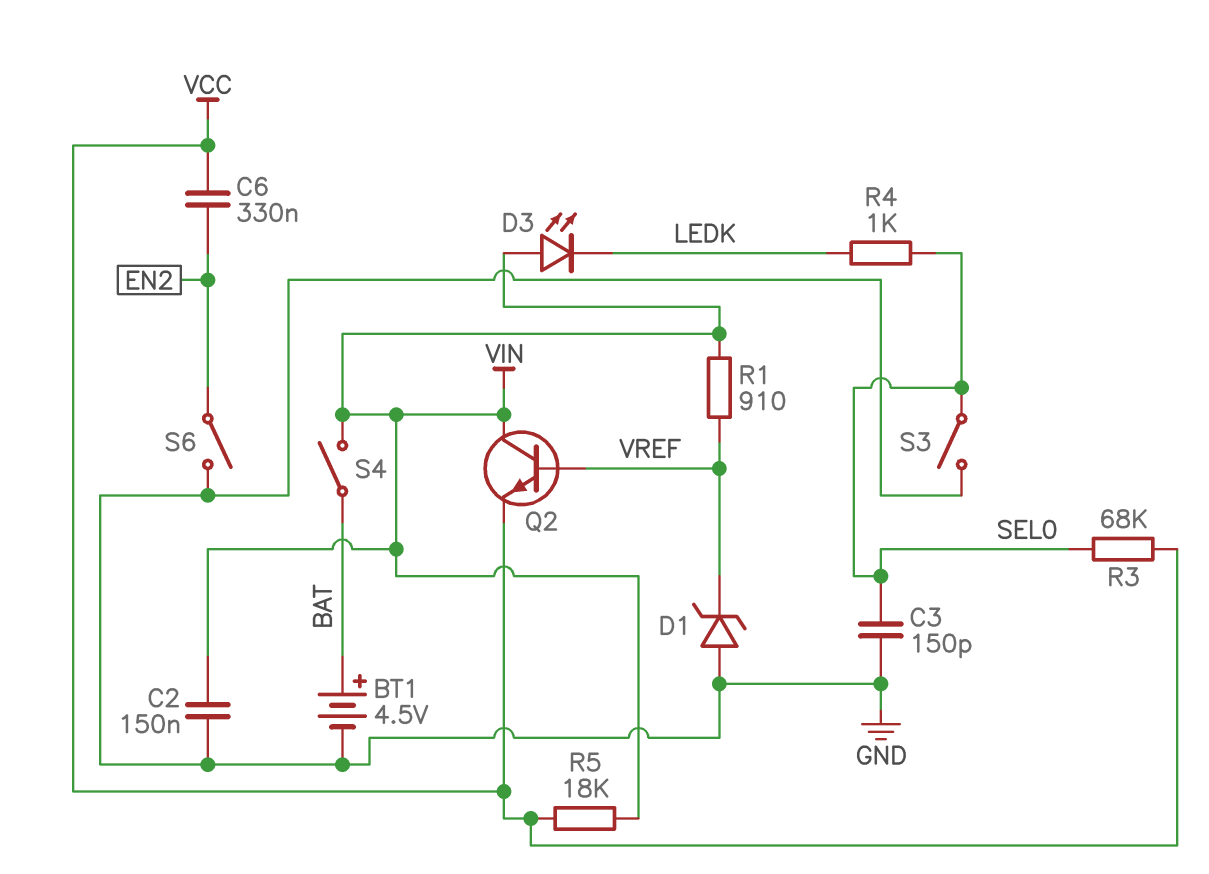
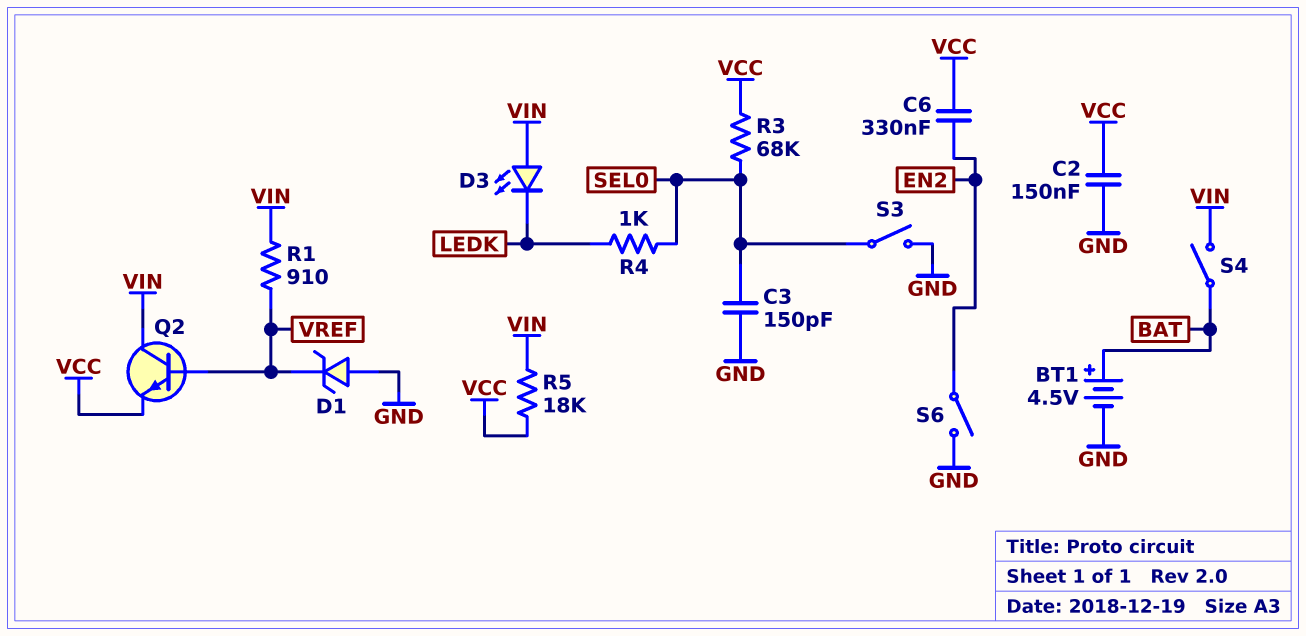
C2: 150nF (GND, VIN) -> 150nF (GND, VCC)

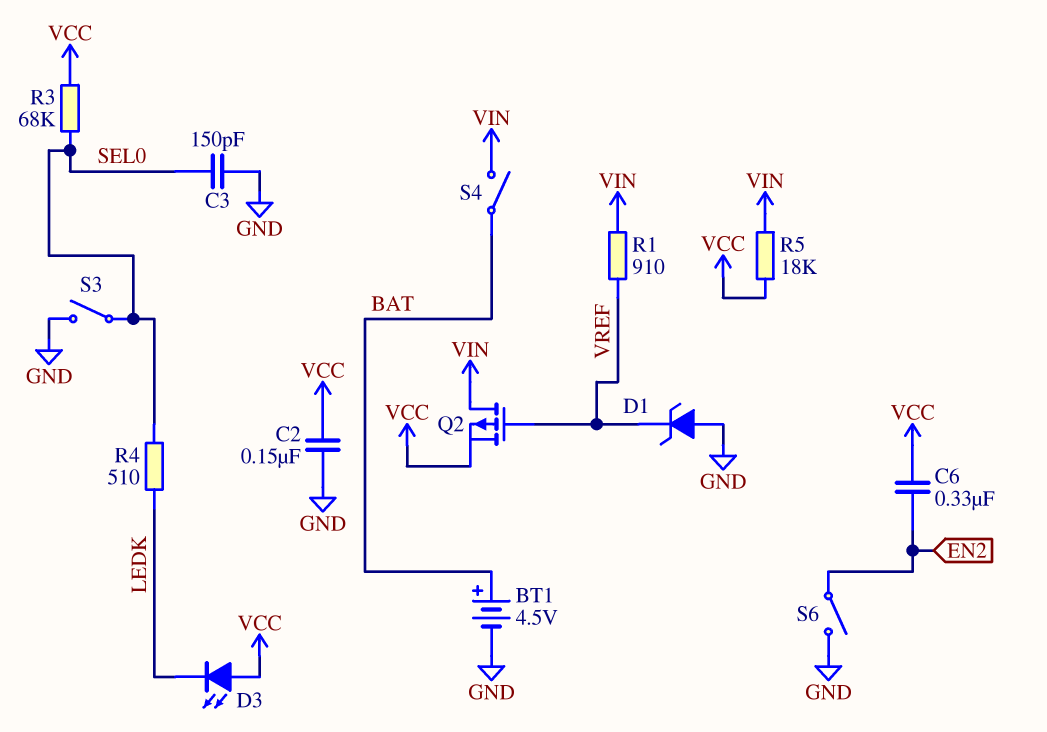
D3: LED (A VIN, K LEDK) -> LED (A VCC, K LEDK)
Q2: NPN (B VREF, C VIN, E VCC) -> PMOS (G VREF, D VIN, S VCC)
R4: 1k (LEDK, SEL0) -> 510 (LEDK, SEL0)

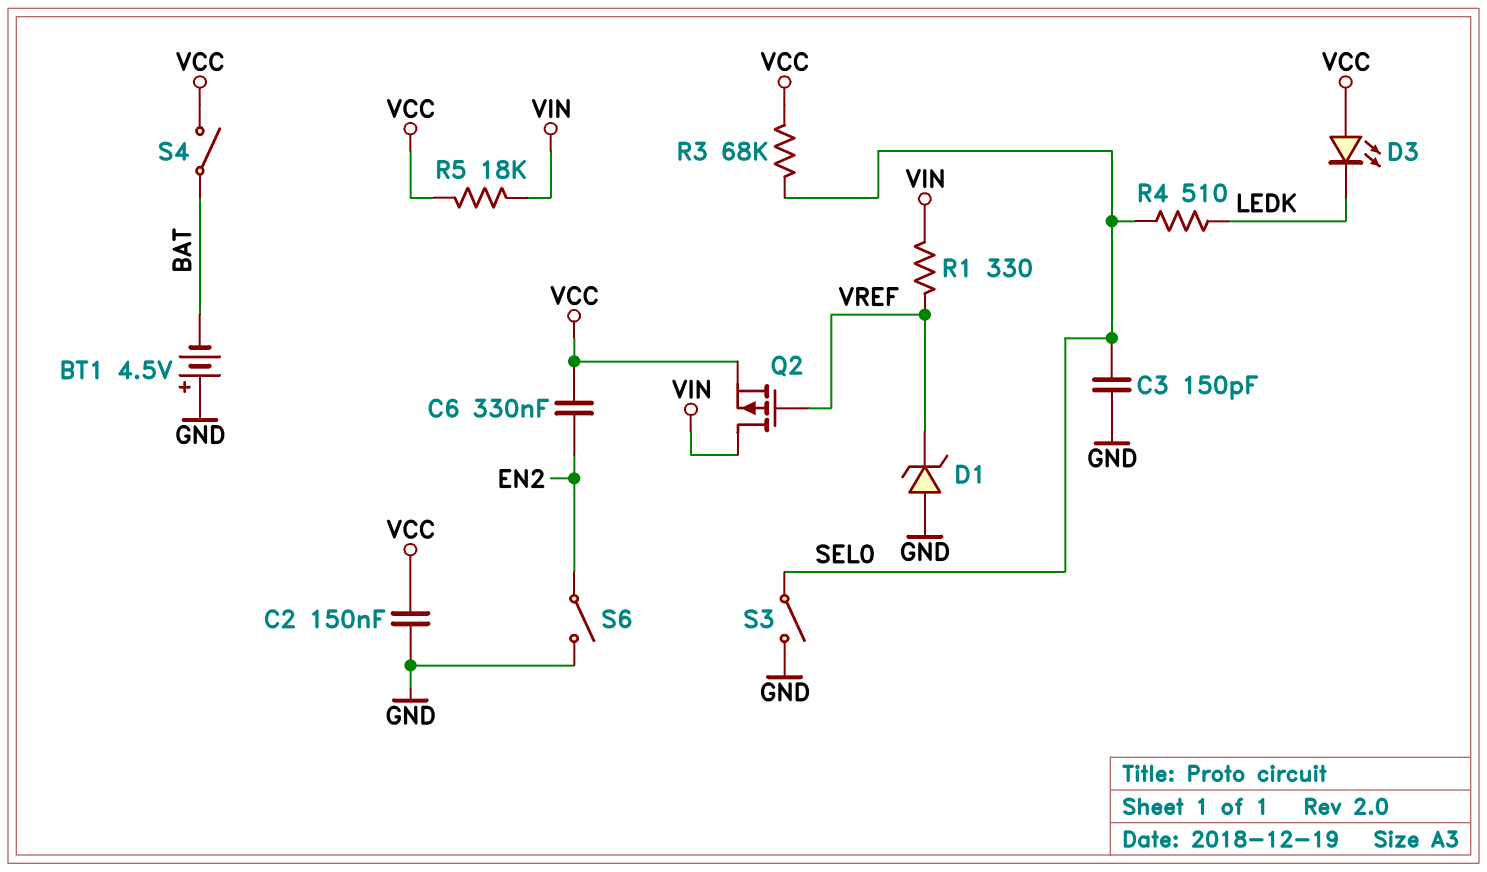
BT1: 4.5V (plus BAT, minus GND) -> 4.5V (plus GND, minus BAT)
R1: 910 (VIN, VREF) -> 330 (VIN, VREF)
S4: switch (BAT, VIN) -> switch (BAT, VCC)

